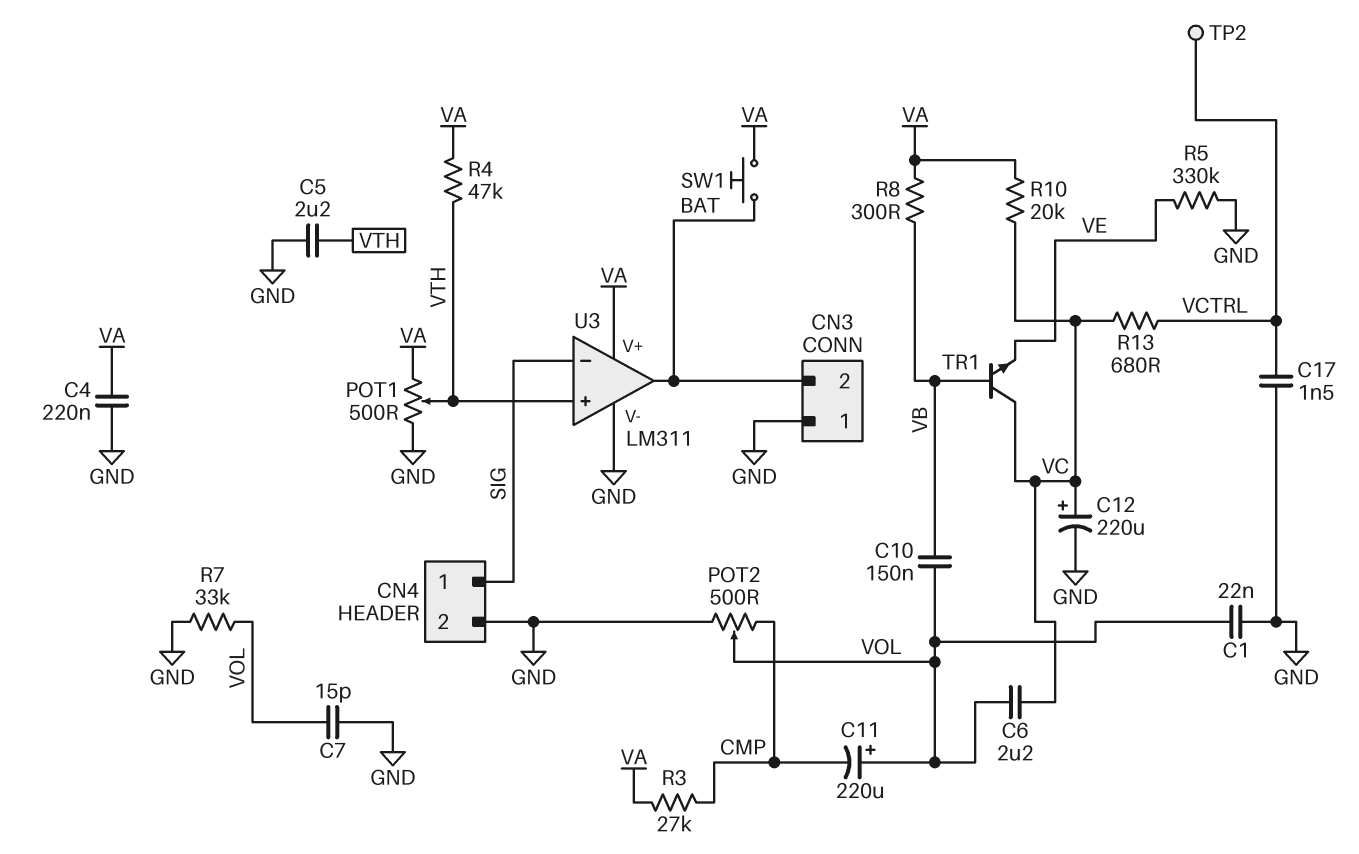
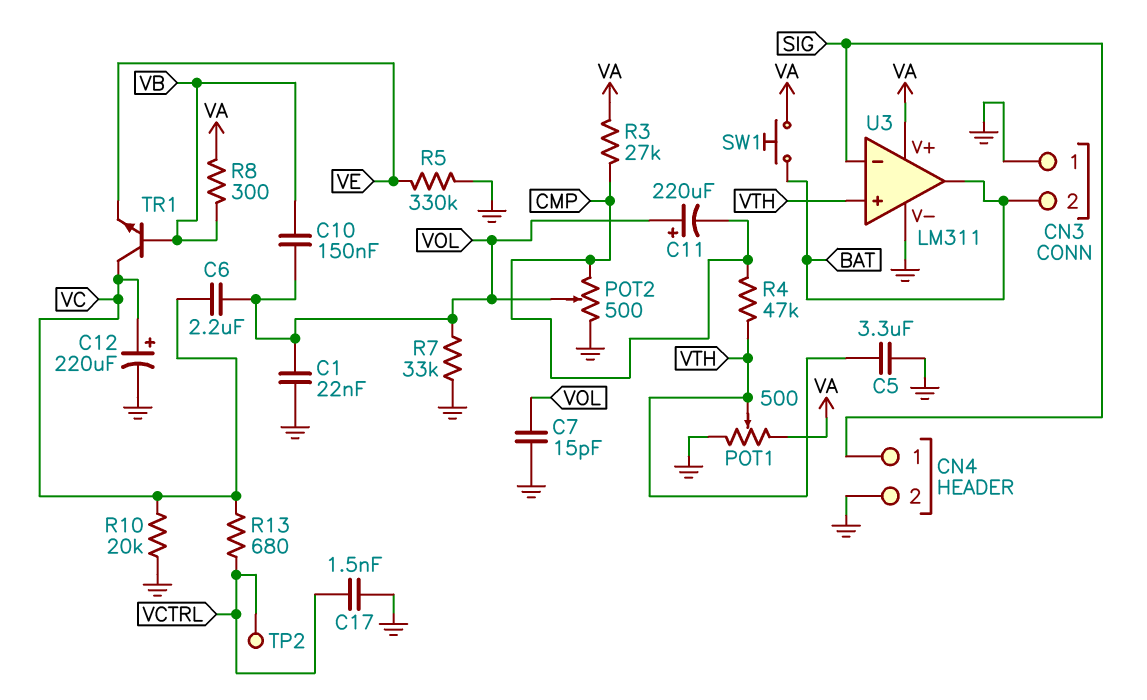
C4: 220nF (GND, VA) -> none
C5: 2.2uF (GND, VTH) -> 3.3uF (GND, VTH)
R4: 47k (VA, VTH) -> 47k (CMP, VTH)
R10: 20k (VA, VC) -> 20k (GND, VC)

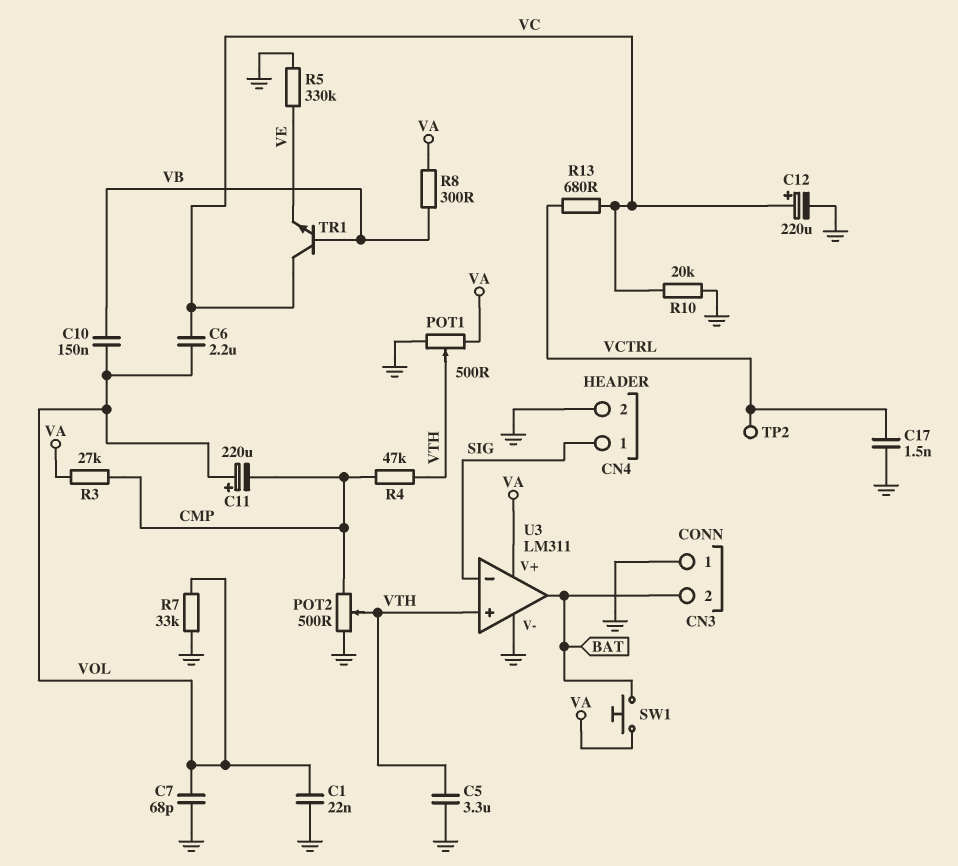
C7: 15pF (GND, VOL) -> 68pF (GND, VOL)
POT2: 500 (CMP, GND, wiper VOL) -> 500 (CMP, GND, wiper VTH)

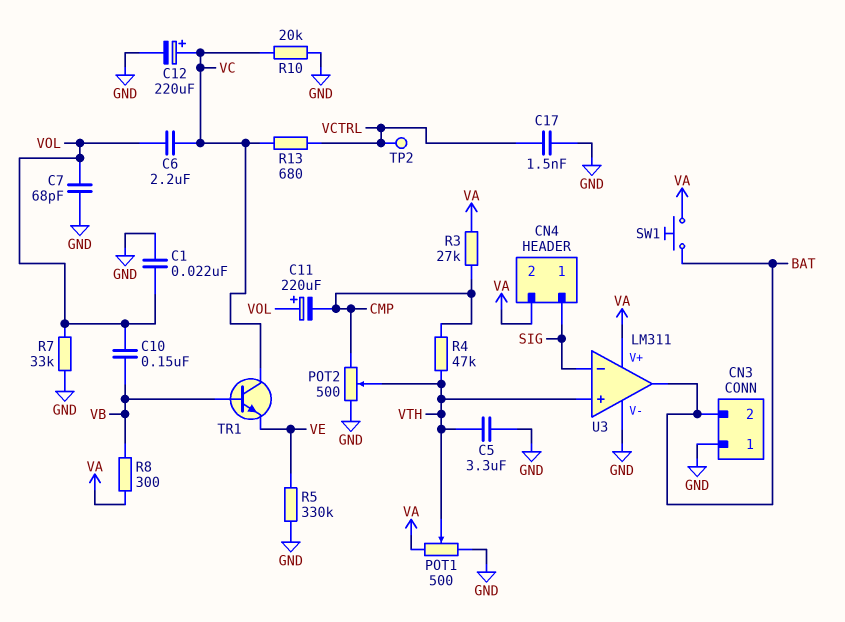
CN4 pin 2: GND -> VA

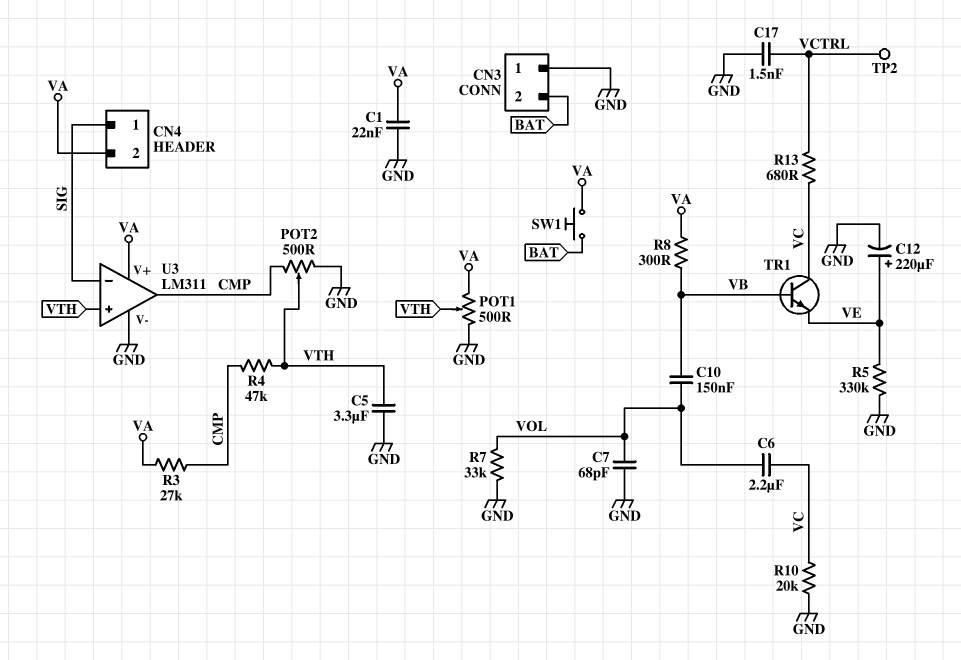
C1: 22nF (GND, VOL) -> 22nF (GND, VA)
C11: 220uF (plus VOL, minus CMP) -> none
C12: 220uF (plus VC, minus GND) -> 220uF (plus VE, minus GND)
U3 pin out: BAT -> CMP

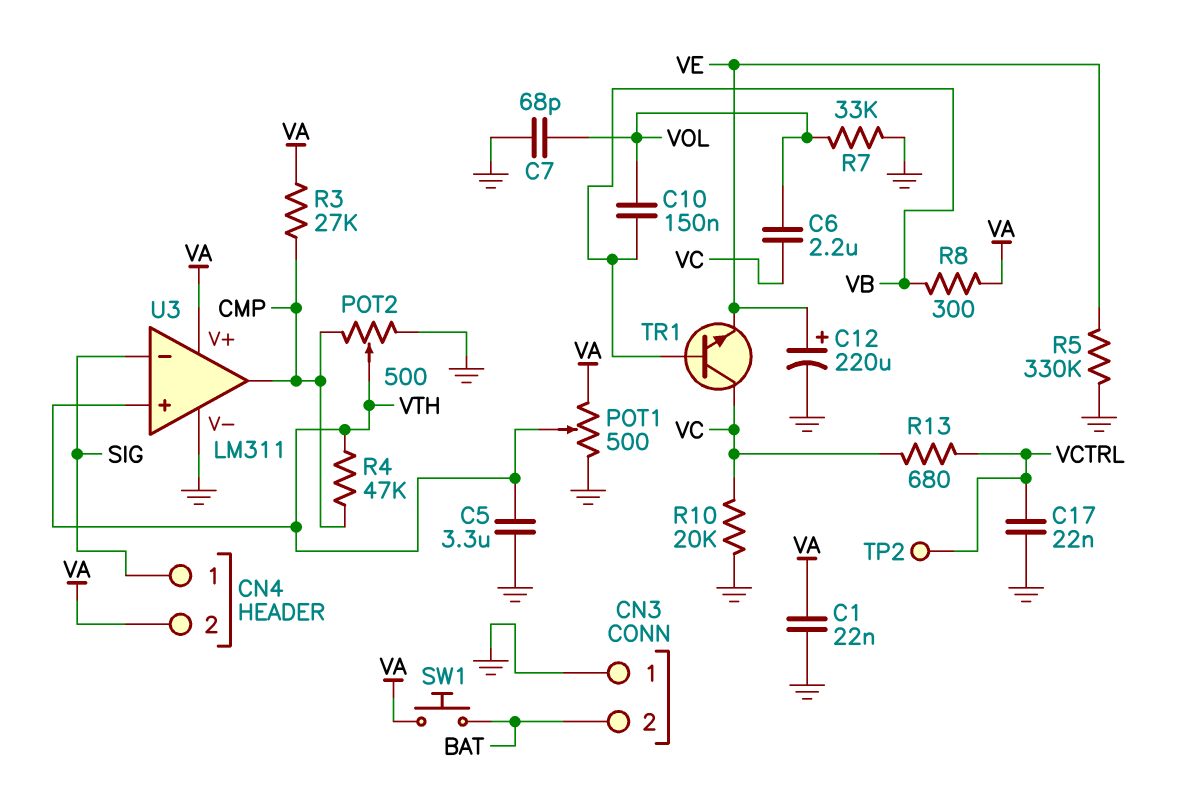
C17: 1.5nF (GND, VCTRL) -> 22nF (GND, VCTRL)

